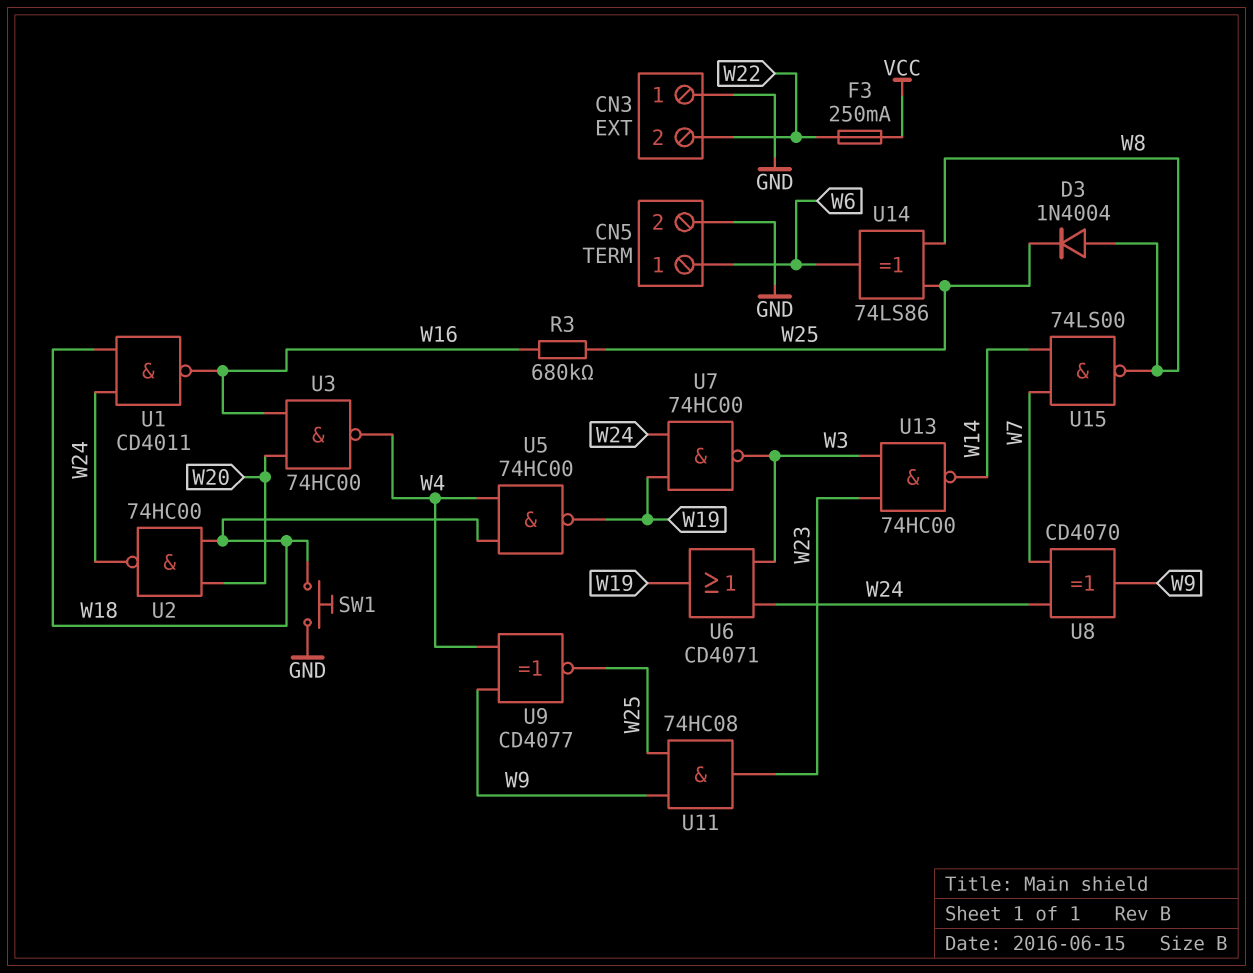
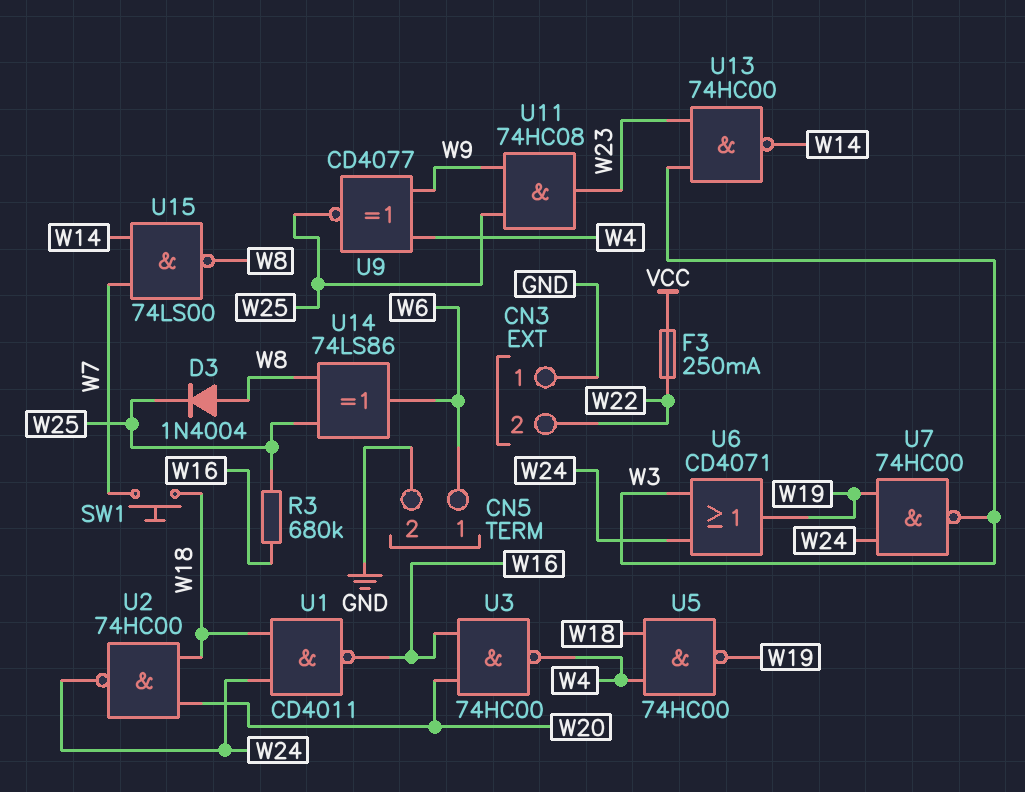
SW1: button (GND, W18) -> button (W7, W18)
U8: XOR CD4070 (in W7, in W24, out W9) -> none

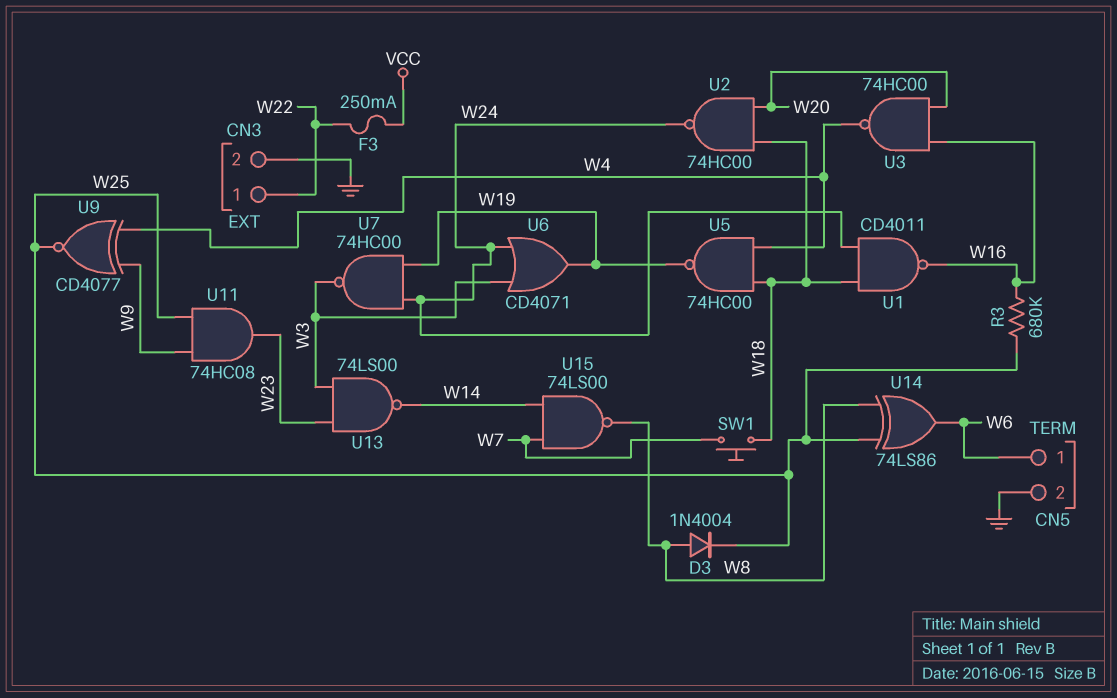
CN3 pin 1: GND -> W22
CN3 pin 2: W22 -> GND
U13: NAND 74HC00 (in W3, in W23, out W14) -> NAND 74LS00 (in W3, in W23, out W14)

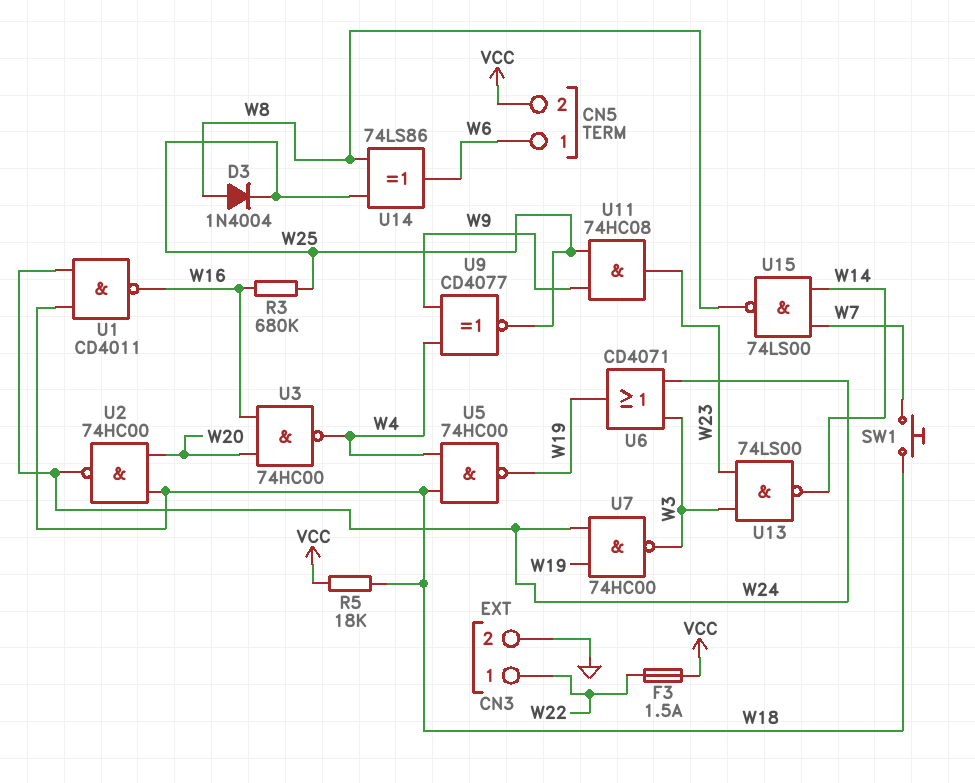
CN5 pin 2: GND -> VCC
F3: 250mA (VCC, W22) -> 1.5A (VCC, W22)
R5: none -> 18k (VCC, W18)

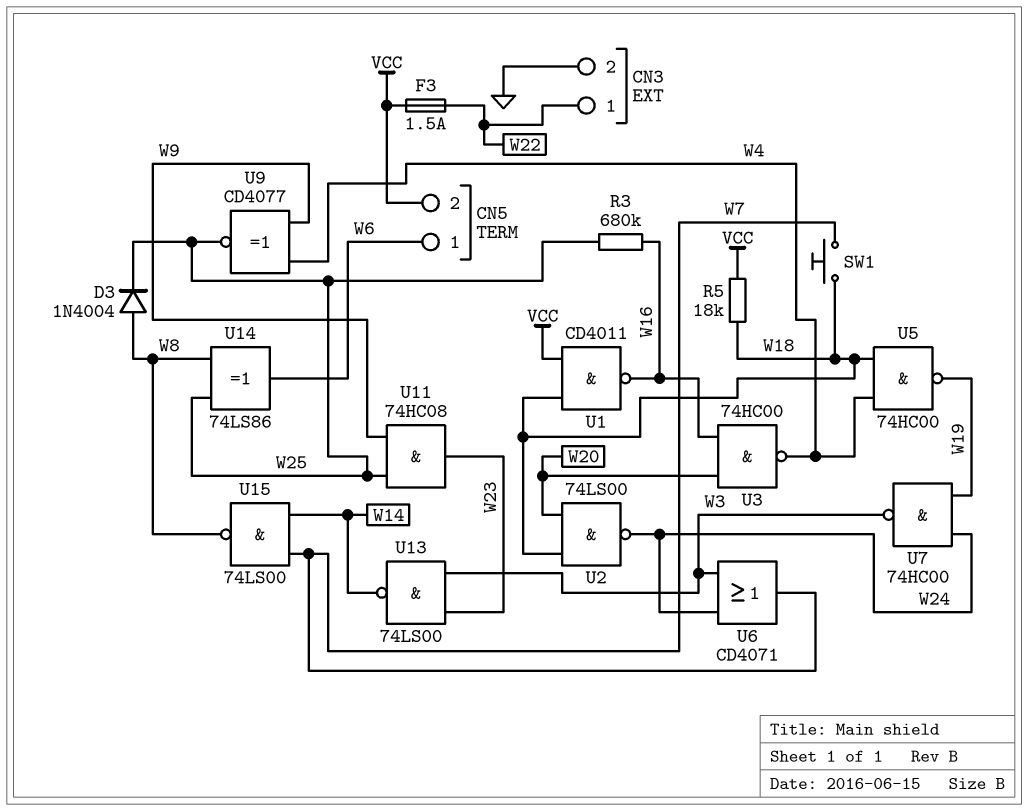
U1: NAND CD4011 (in W18, in W24, out W16) -> NAND CD4011 (in VCC, in W18, out W16)
U2: NAND 74HC00 (in W18, in W20, out W24) -> NAND 74LS00 (in W18, in W20, out W24)
U6: OR CD4071 (in W3, in W24, out W19) -> OR CD4071 (in W3, in W24, out W7)

